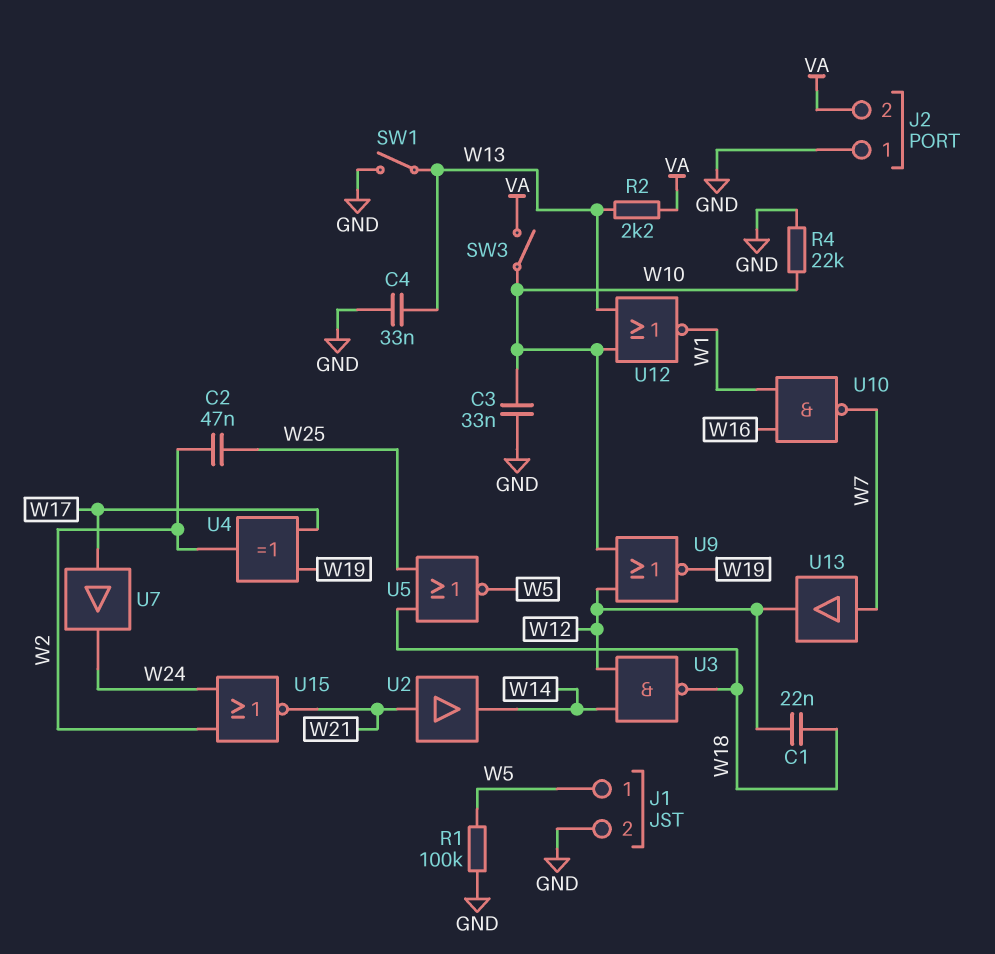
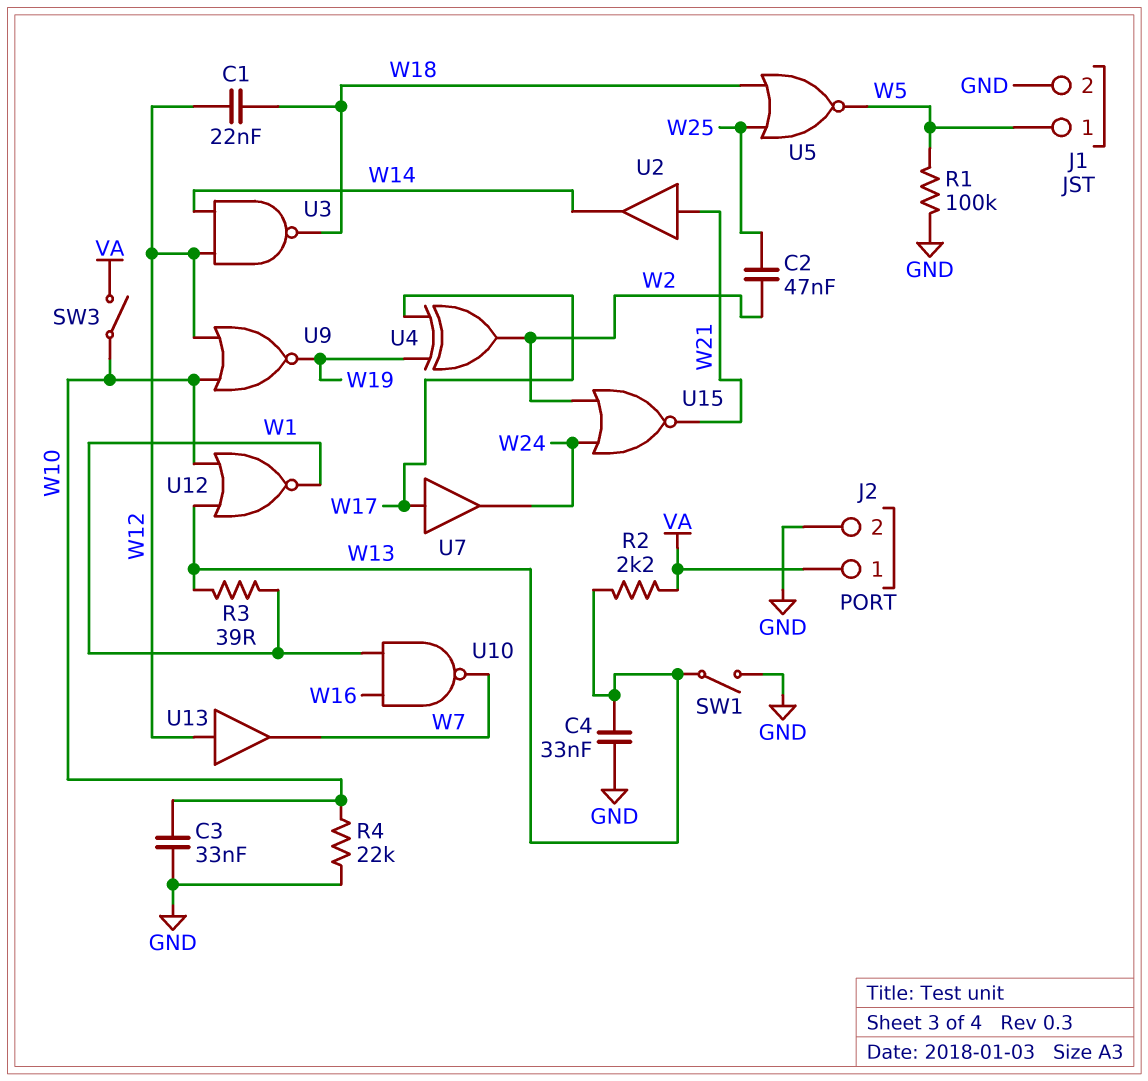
J2 pin 1: GND -> VA
J2 pin 2: VA -> GND
R3: none -> 39 (W1, W13)
U13: buffer (in W7, out W12) -> buffer (in W12, out W7)

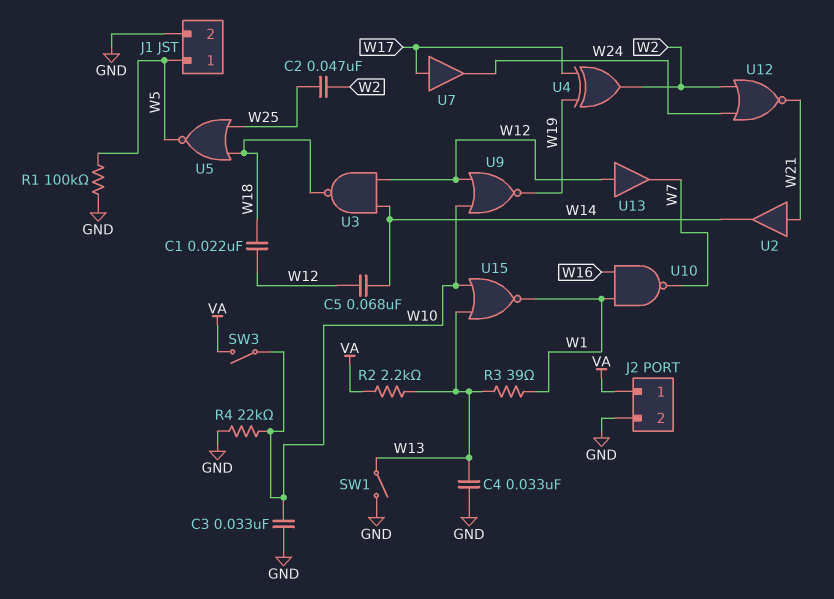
C5: none -> 68nF (W12, W14)
U12: NOR (in W10, in W13, out W1) -> NOR (in W2, in W24, out W21)
U15: NOR (in W2, in W24, out W21) -> NOR (in W10, in W13, out W1)

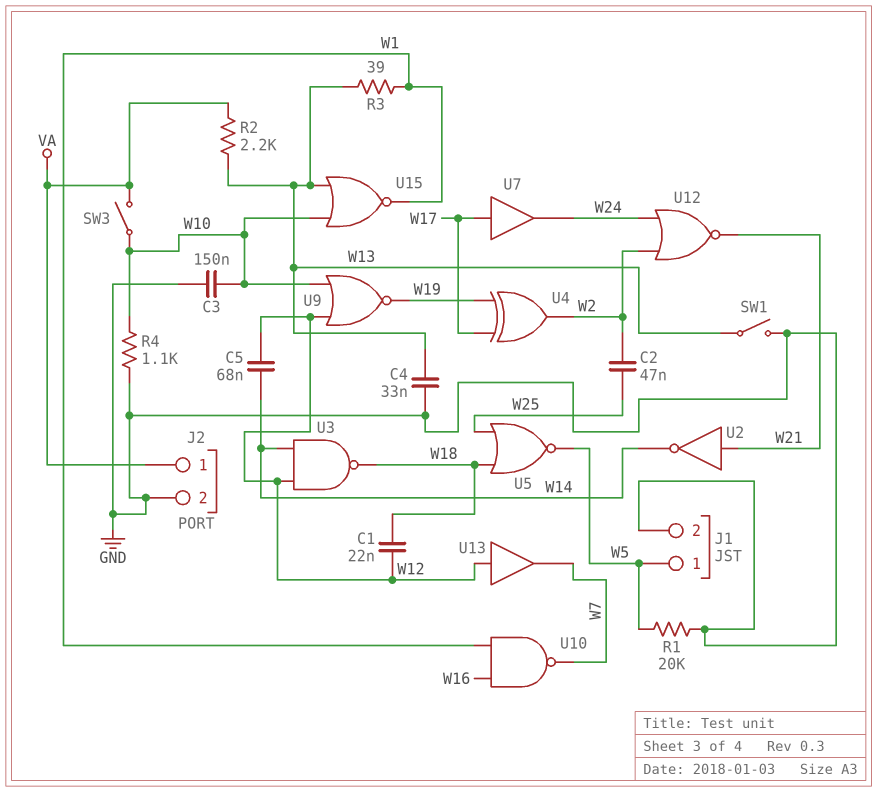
C3: 33nF (GND, W10) -> 150nF (GND, W10)
R1: 100k (GND, W5) -> 20k (GND, W5)
R4: 22k (GND, W10) -> 1.1k (GND, W10)
U2: buffer (in W21, out W14) -> NOT (in W21, out W14)

